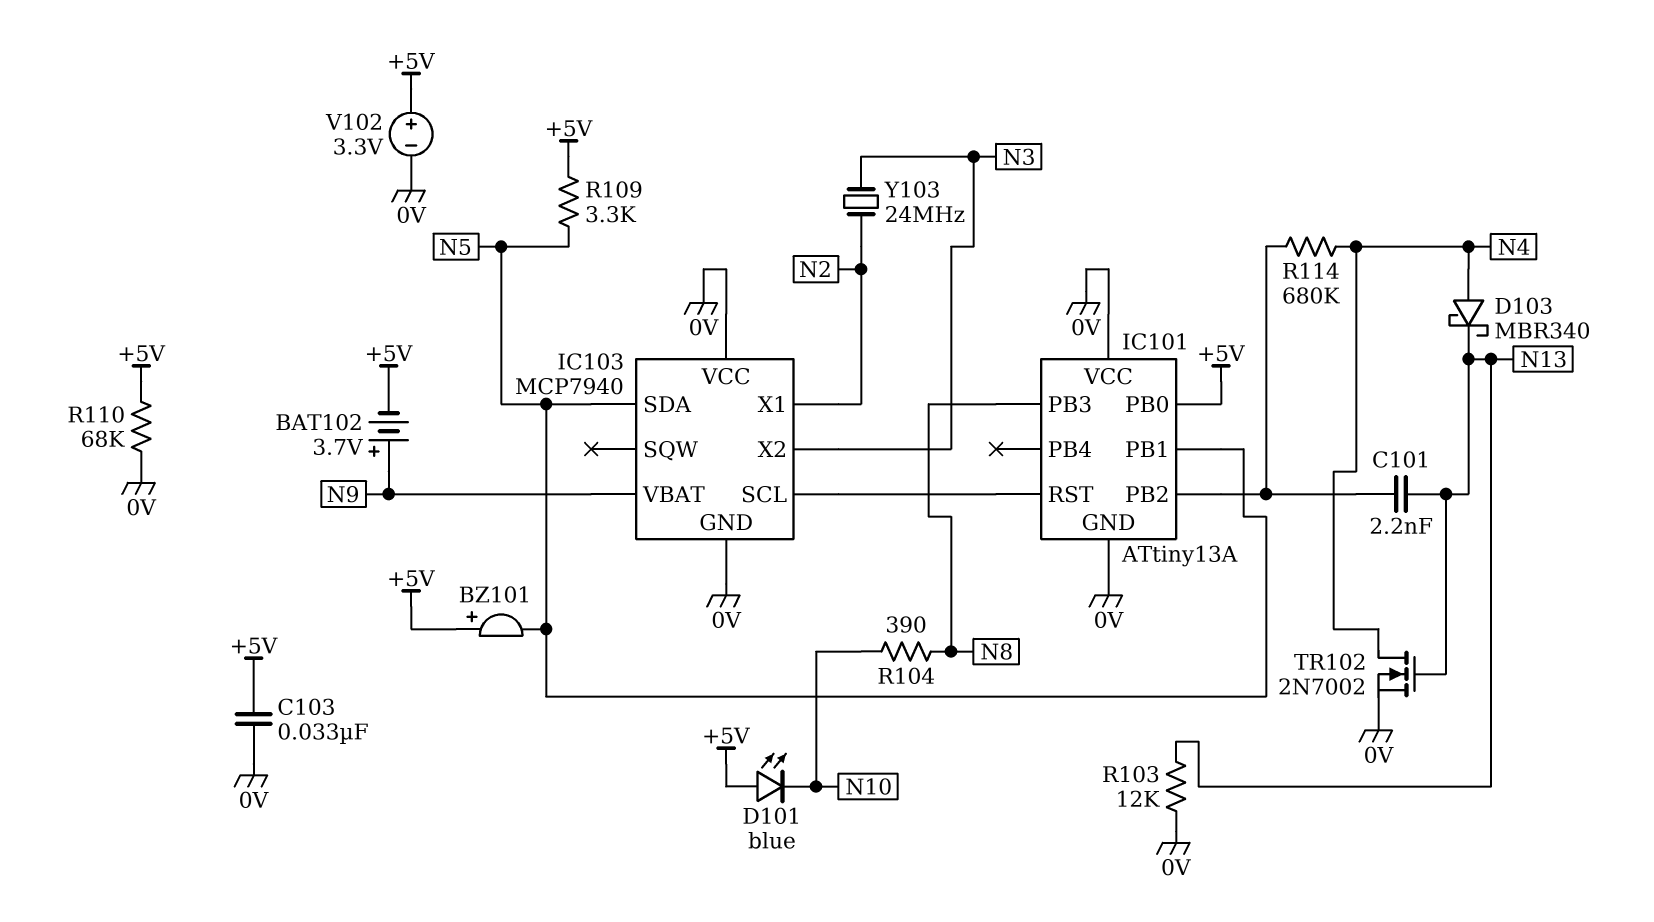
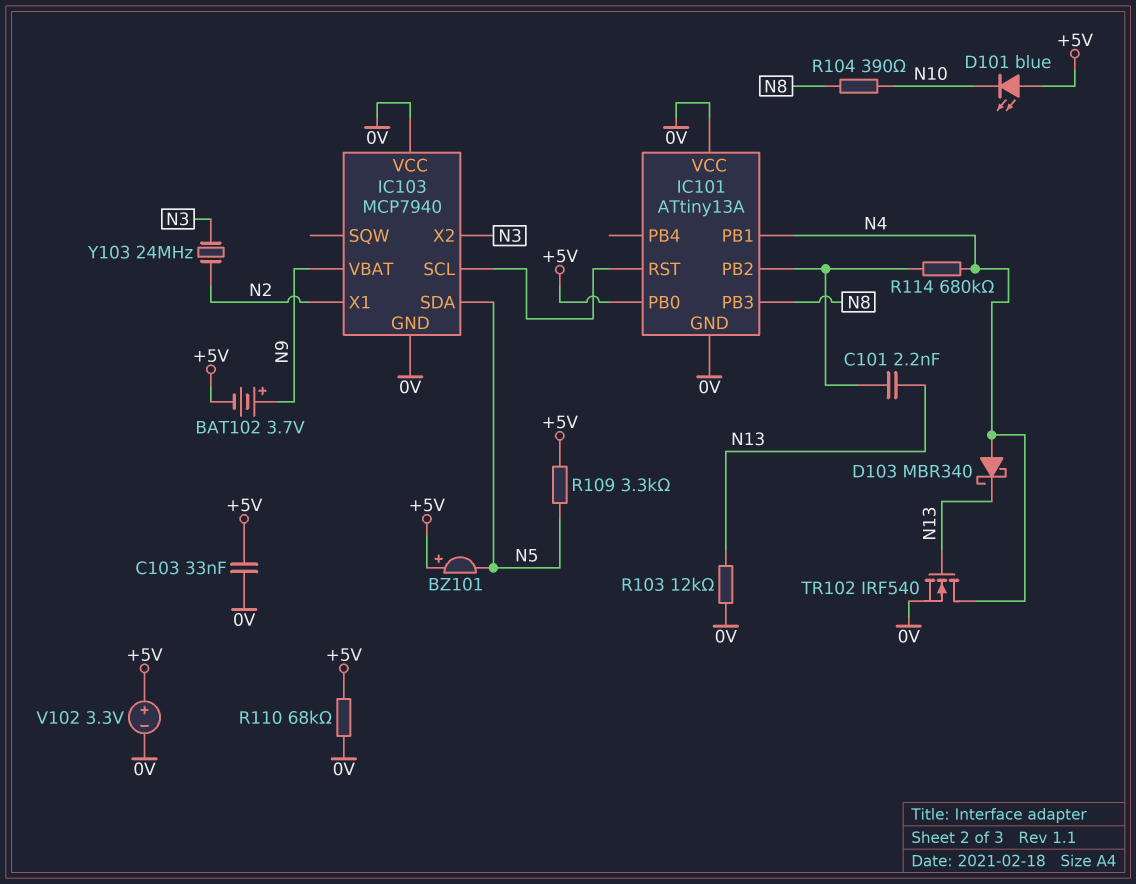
IC101 pin PB1: N5 -> N4
TR102: NMOS 2N7002 (G N13, D N4, S 0V) -> NMOS IRF540 (G N13, D N4, S 0V)

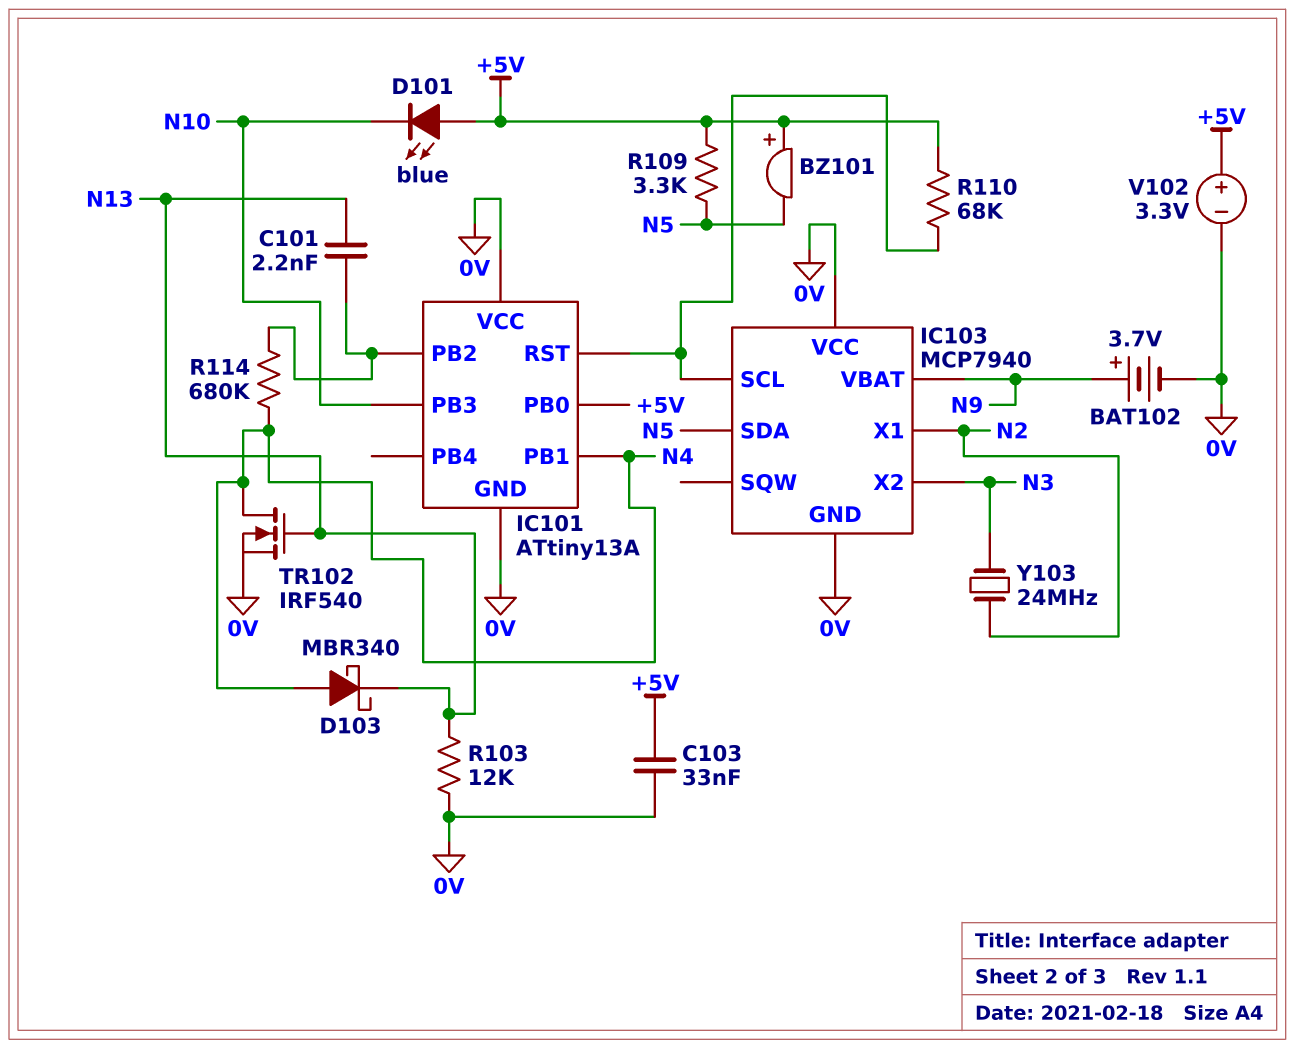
BAT102: 3.7V (plus N9, minus +5V) -> 3.7V (plus N9, minus 0V)
IC101 pin PB3: N8 -> N10
R104: 390 (N8, N10) -> none
R110: 68k (+5V, 0V) -> 68k (+5V, IC101/RST)

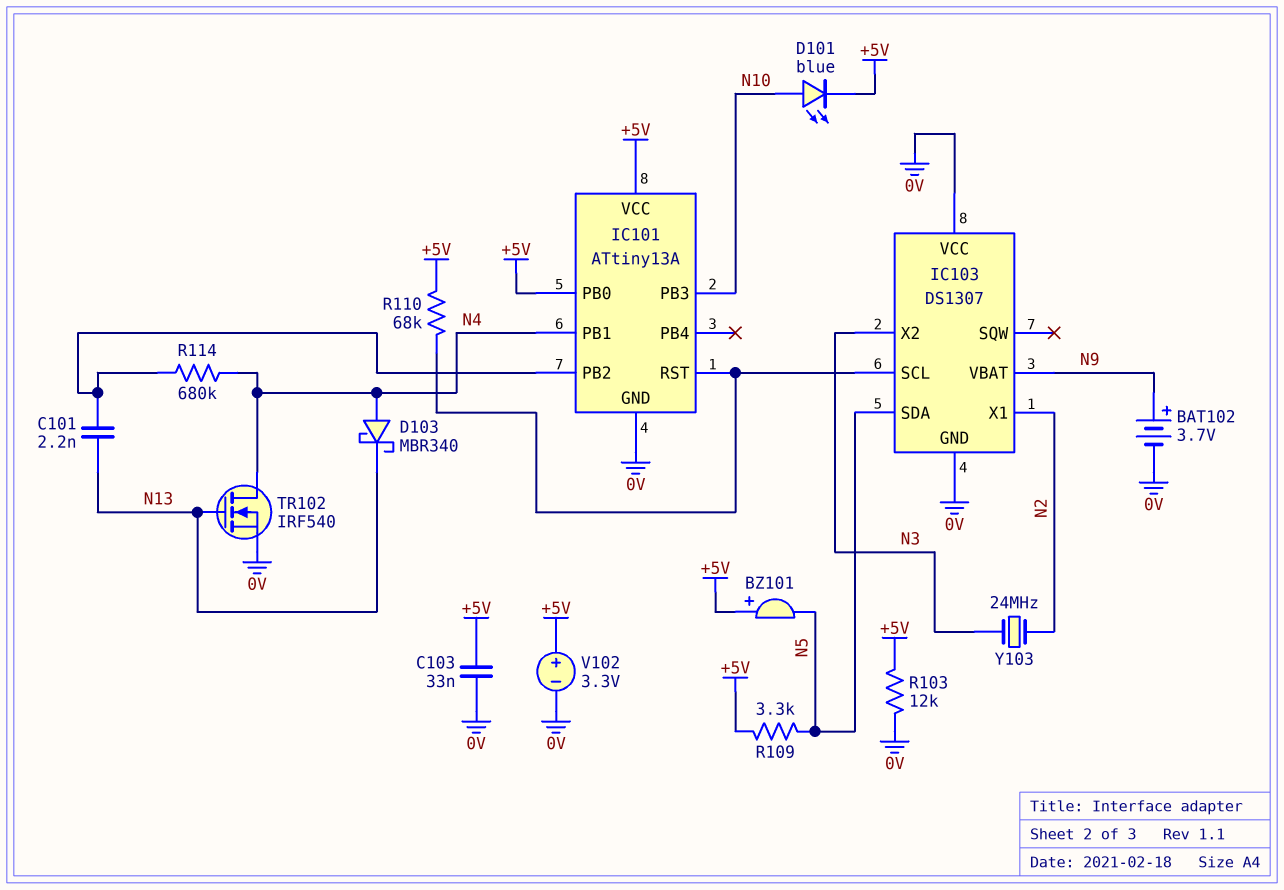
D101: LED blue (A +5V, K N10) -> LED blue (A N10, K +5V)
IC101 pin VCC: 0V -> +5V
IC103: MCP7940 -> DS1307
R103: 12k (0V, N13) -> 12k (+5V, 0V)

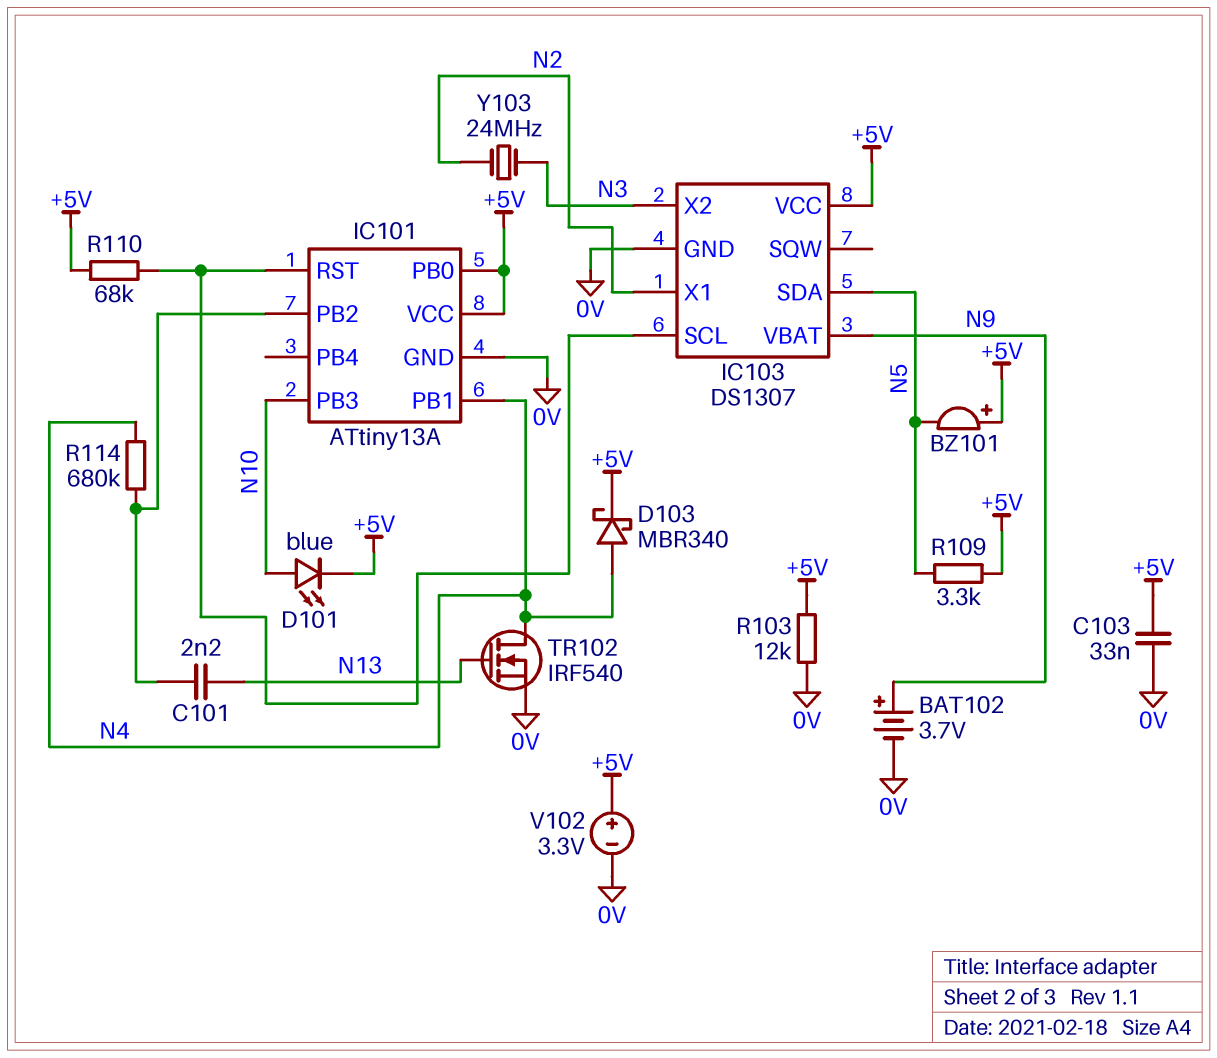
D103: schottky MBR340 (A N4, K N13) -> schottky MBR340 (A N4, K +5V)
IC103 pin VCC: 0V -> +5V

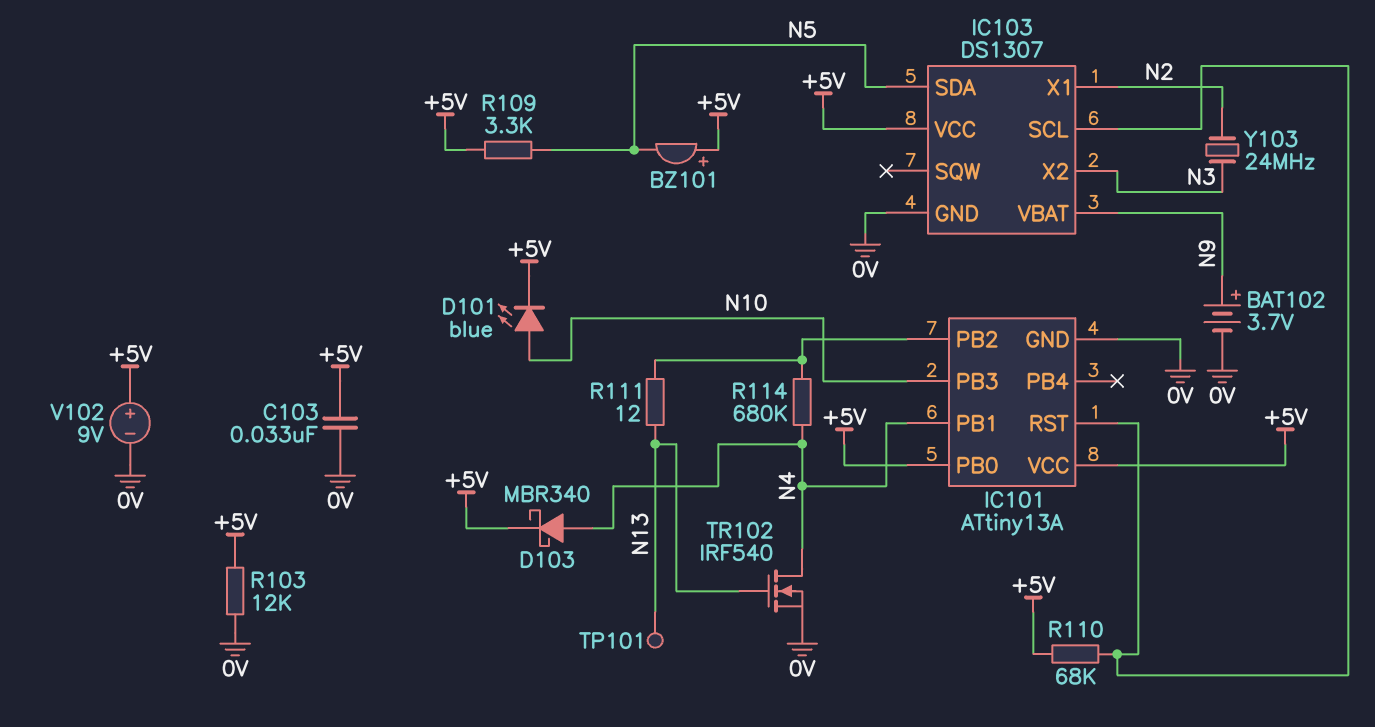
C101: 2.2nF (IC101/PB2, N13) -> none
R111: none -> 12 (IC101/PB2, N13)
TP101: none -> test point (N13)
V102: 3.3V (plus +5V, minus 0V) -> 9V (plus +5V, minus 0V)

